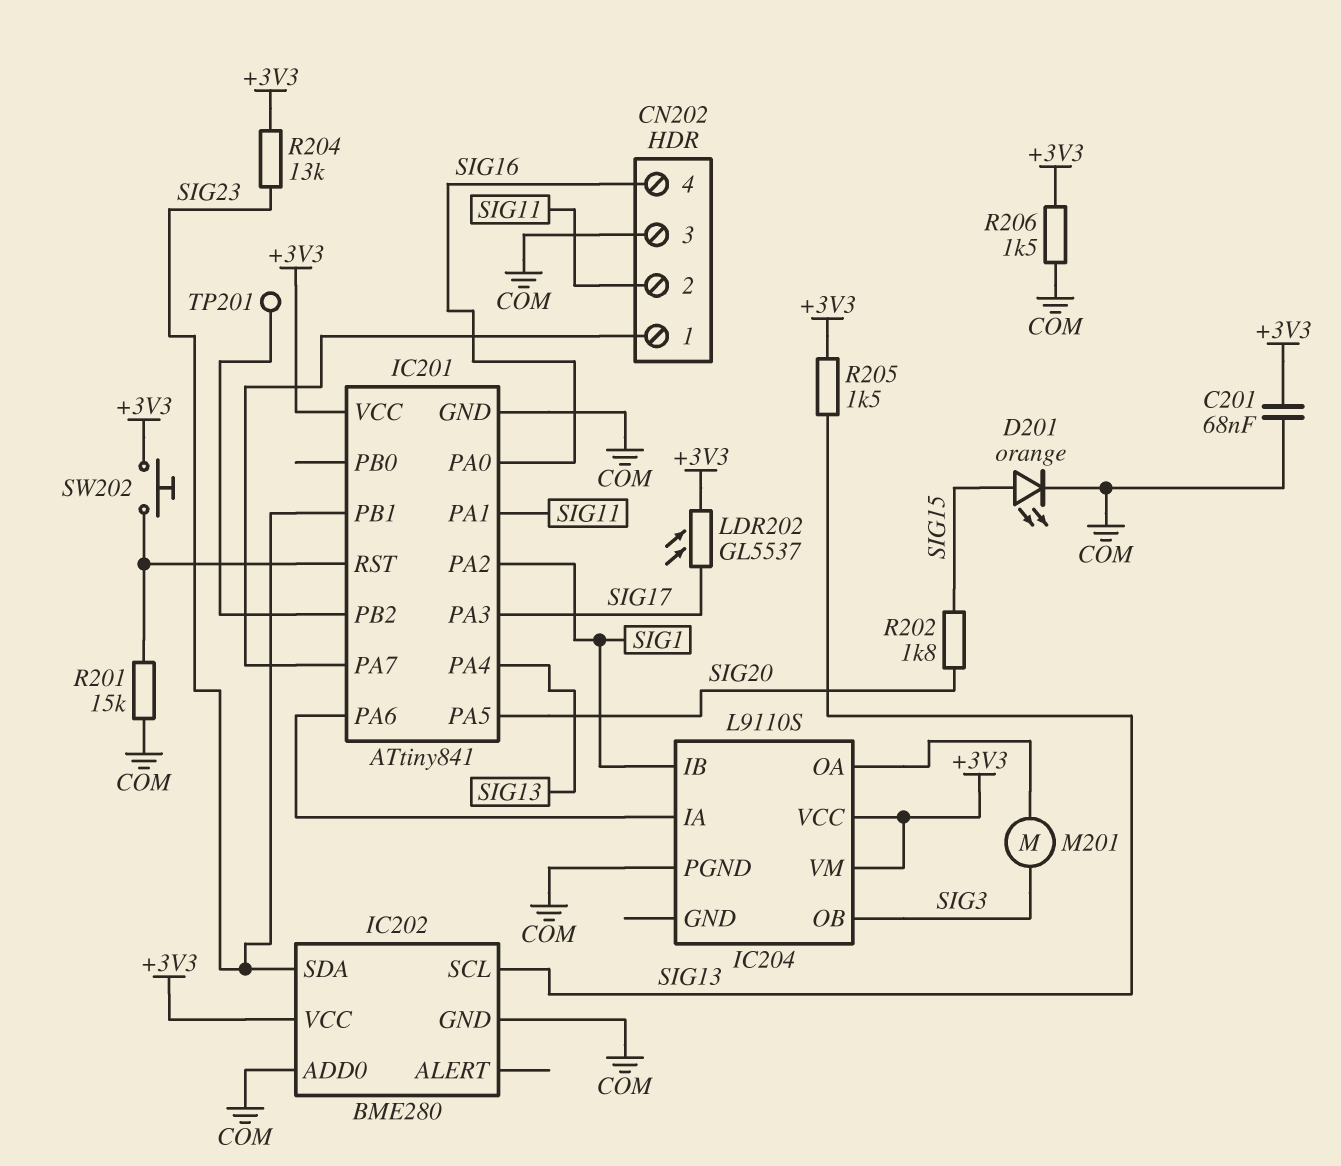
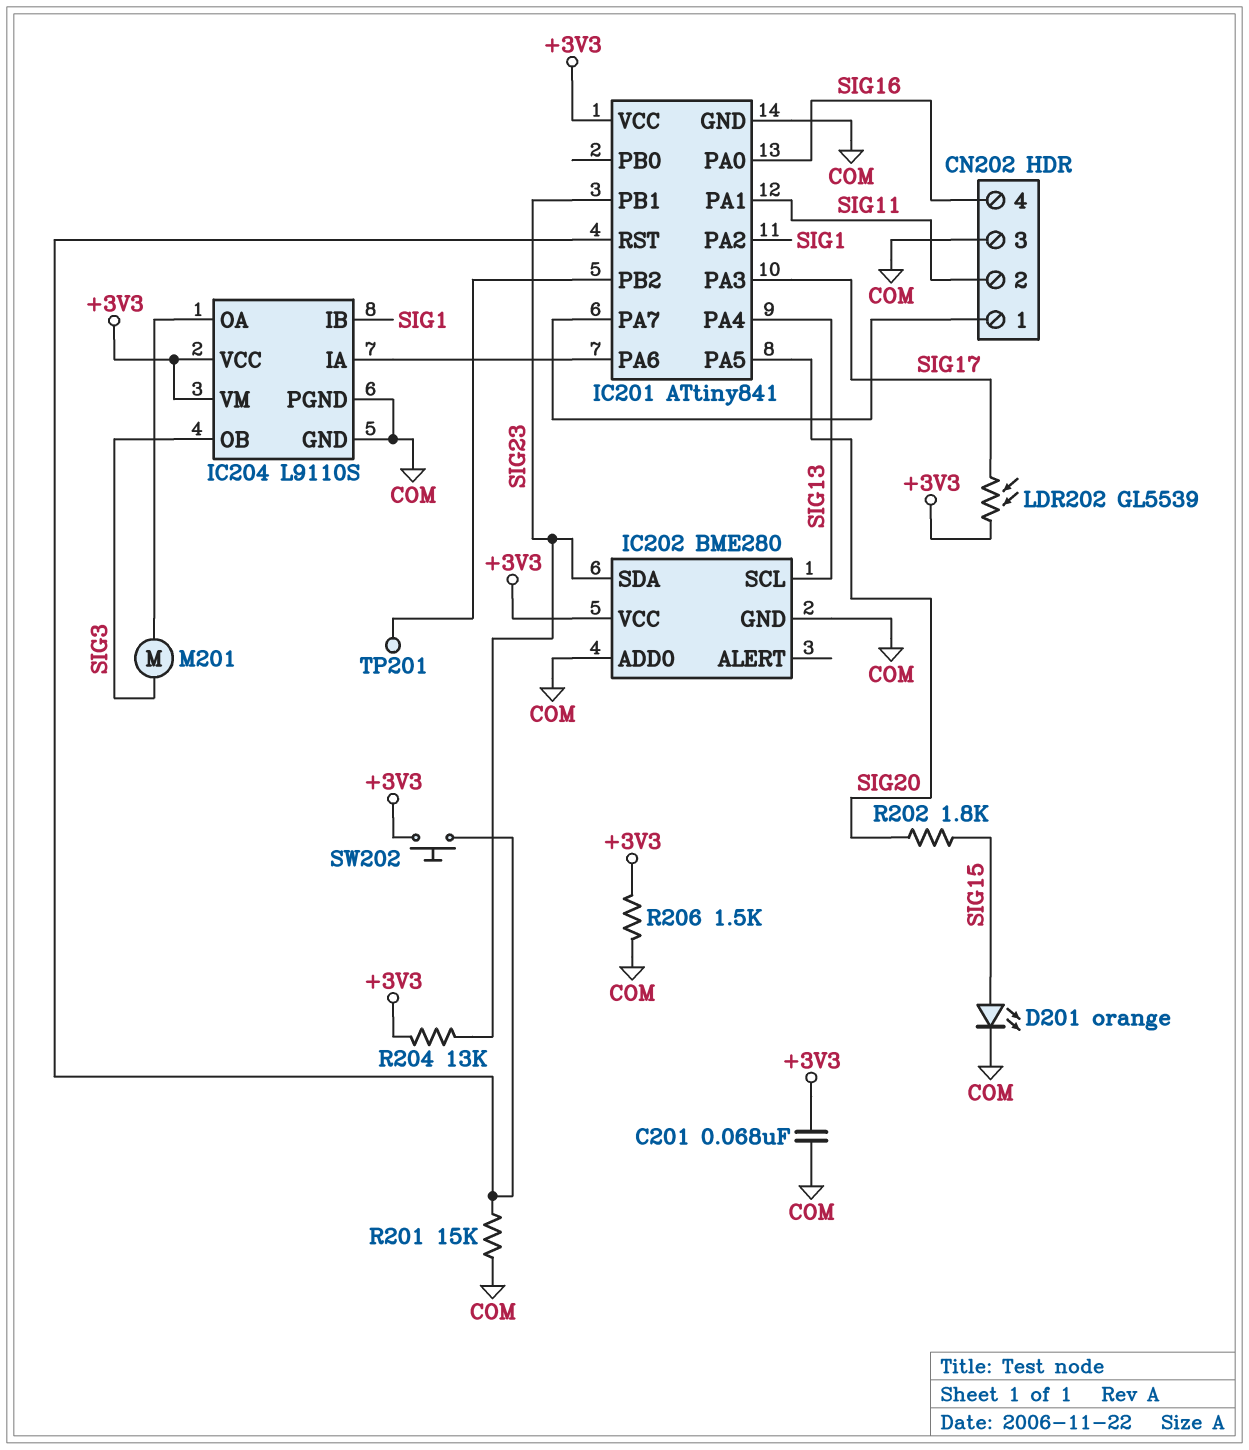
IC204 pin GND: none -> COM
LDR202: GL5537 (+3V3, SIG17) -> GL5539 (+3V3, SIG17)
R205: 1.5k (+3V3, SIG13) -> none

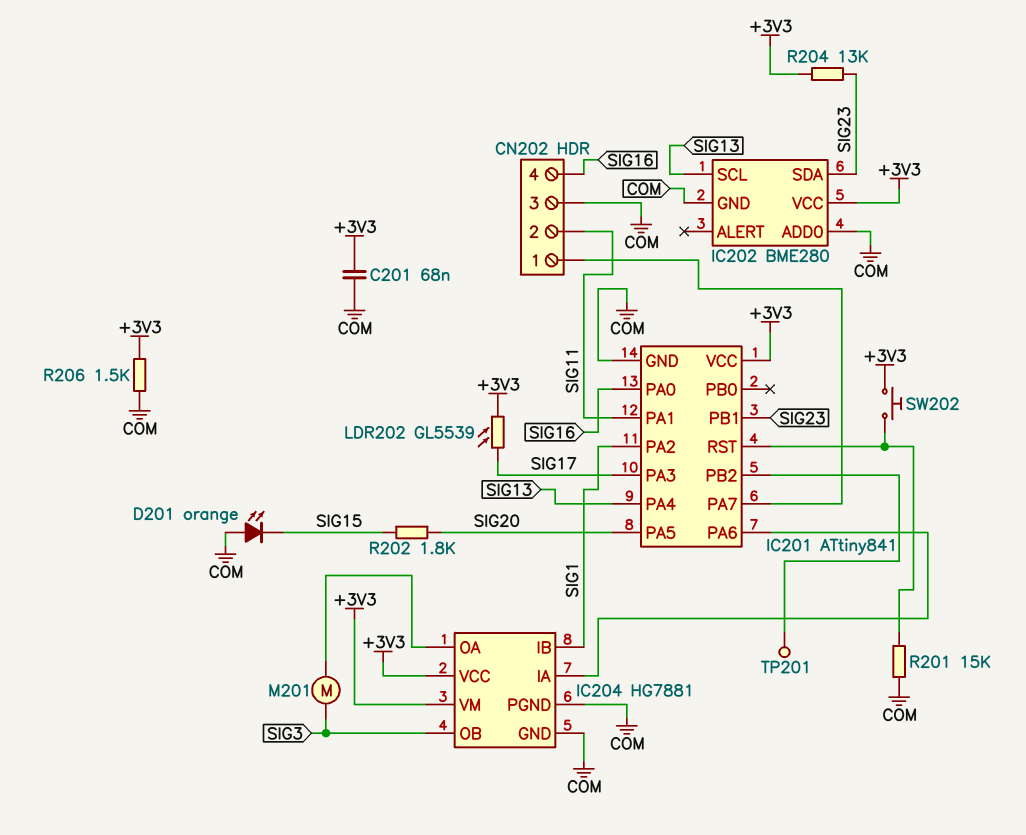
D201: LED orange (A SIG15, K COM) -> LED orange (A COM, K SIG15)
IC204: L9110S -> HG7881

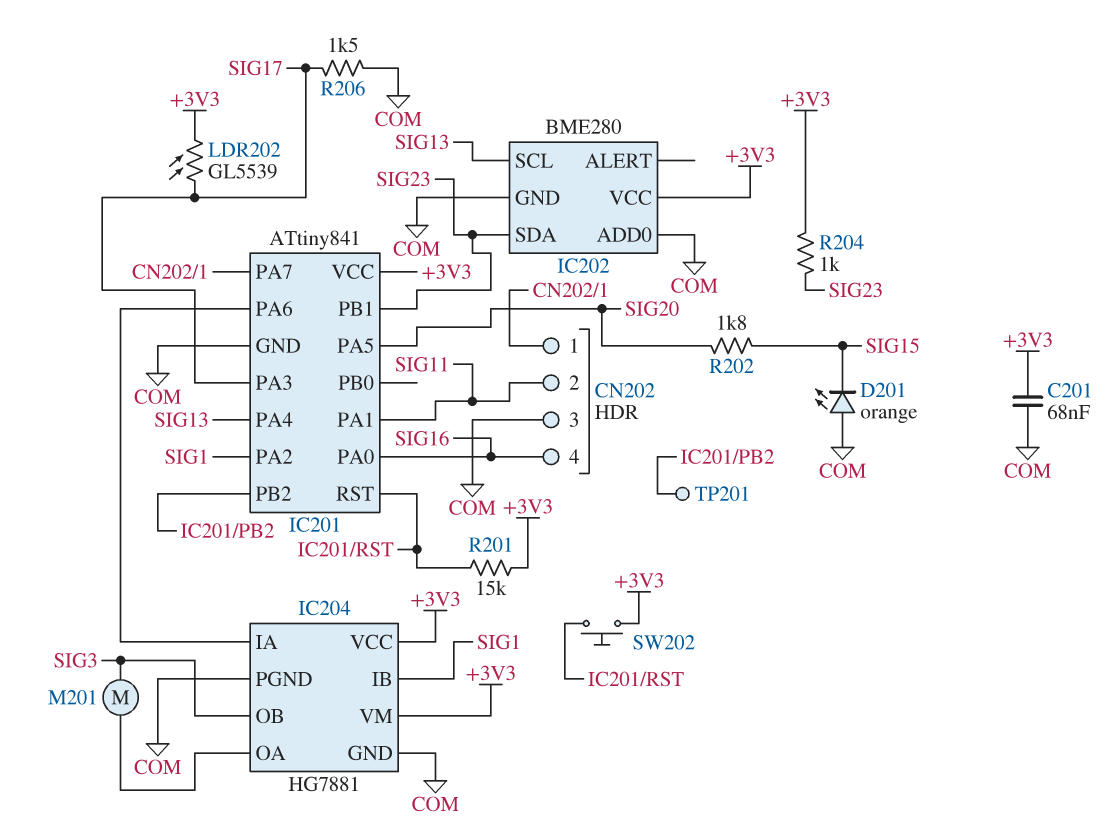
R201: 15k (COM, IC201/RST) -> 15k (+3V3, IC201/RST)
R204: 13k (+3V3, SIG23) -> 1k (+3V3, SIG23)
R206: 1.5k (+3V3, COM) -> 1.5k (COM, SIG17)

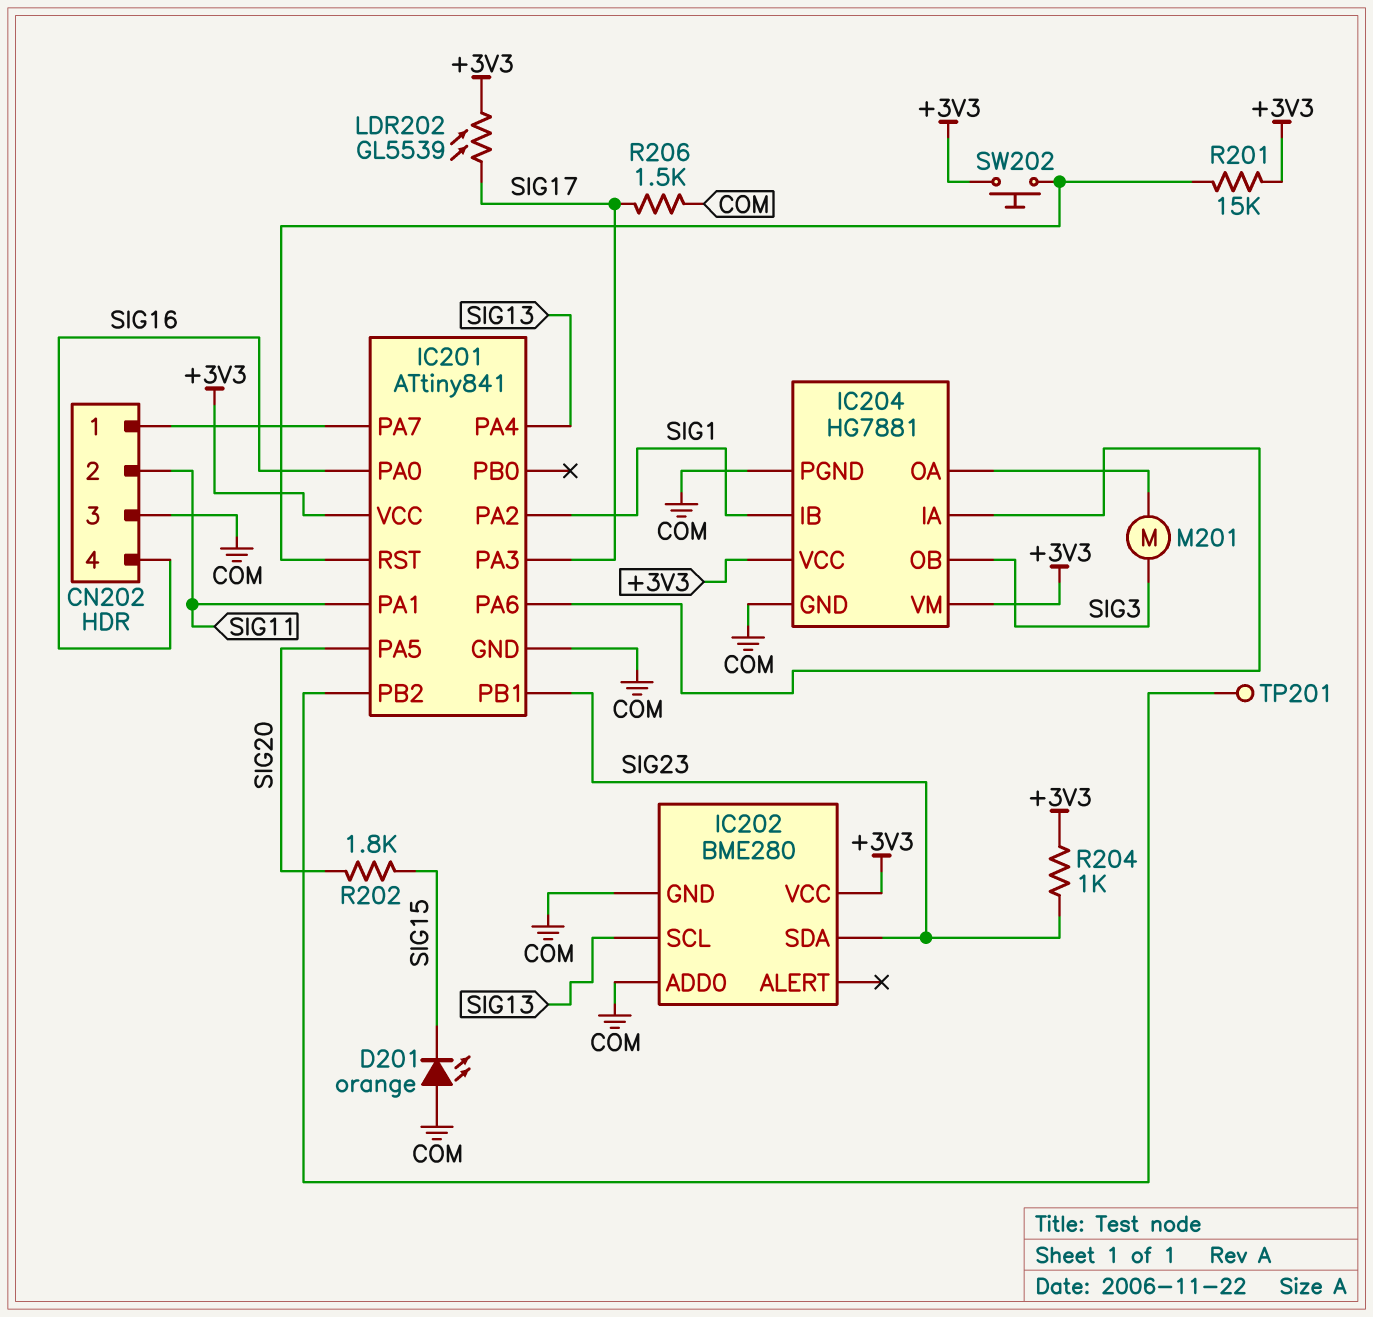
C201: 68nF (+3V3, COM) -> none

